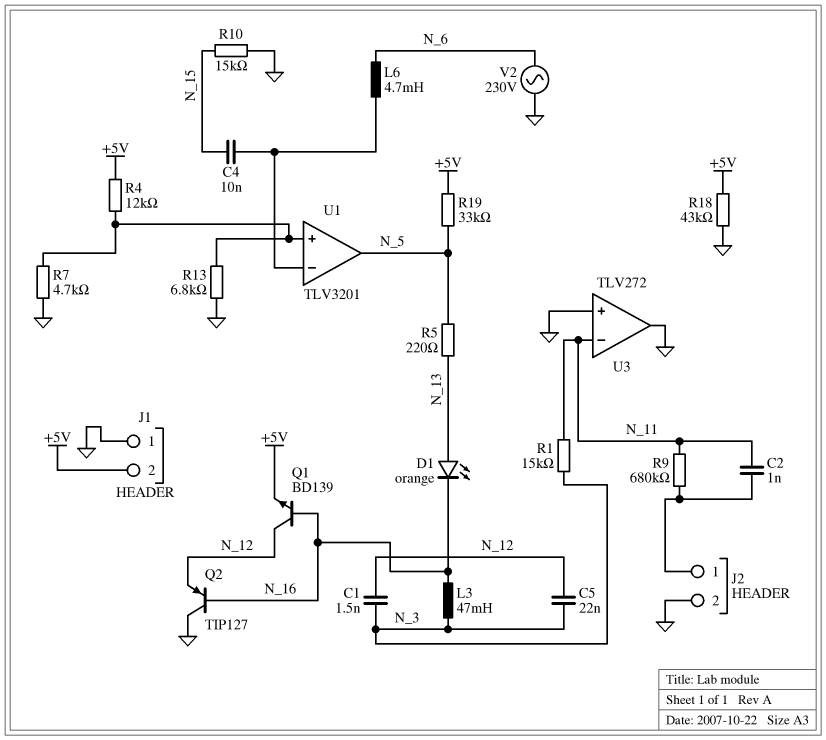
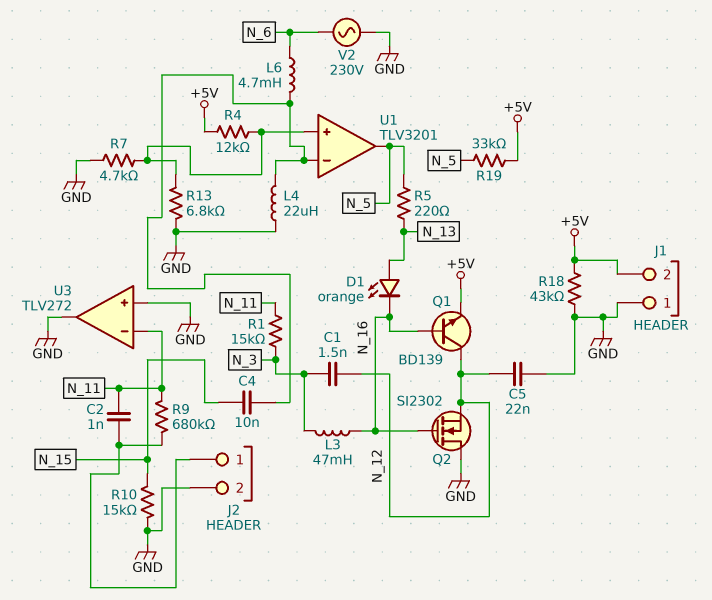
C5: 22nF (N_3, N_12) -> 22nF (GND, N_12)
L4: none -> 22uH (GND, U1/in-)
Q2: PNP TIP127 (B N_16, C GND, E N_12) -> NMOS SI2302 (G N_16, D GND, S N_12)

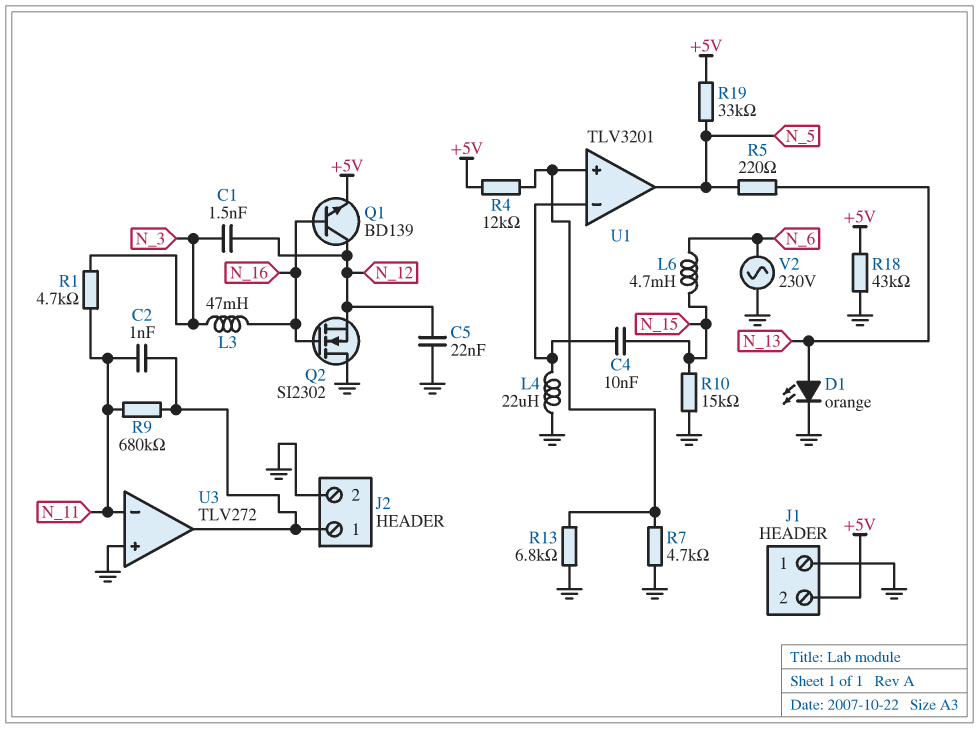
D1: LED orange (A N_13, K N_16) -> LED orange (A N_13, K GND)
L6: 4.7mH (N_6, U1/in-) -> 4.7mH (N_6, N_15)
R1: 15k (N_3, N_11) -> 4.7k (N_3, N_11)
U3 pin out: GND -> J2/1

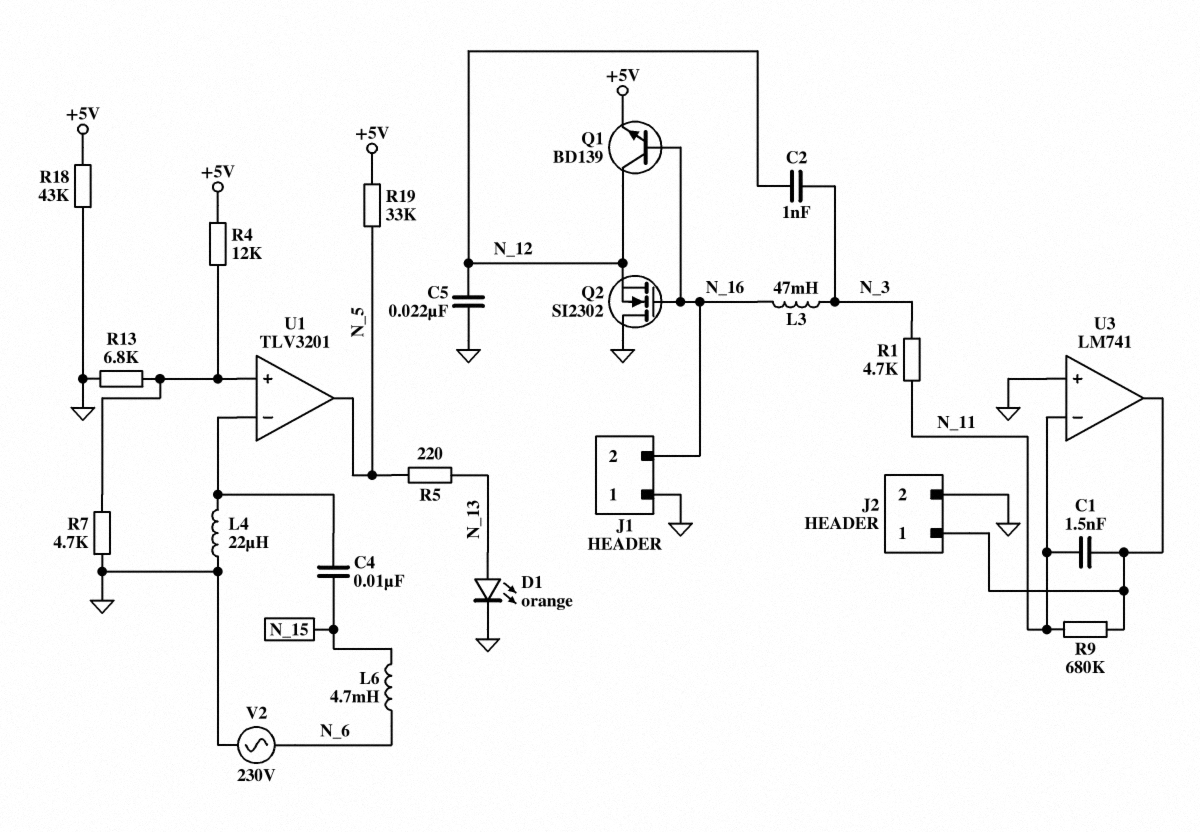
C1: 1.5nF (N_3, N_12) -> 1.5nF (J2/1, N_11)
C2: 1nF (J2/1, N_11) -> 1nF (N_3, N_12)
J1 pin 2: +5V -> N_16
R10: 15k (GND, N_15) -> none
U3: TLV272 -> LM741

